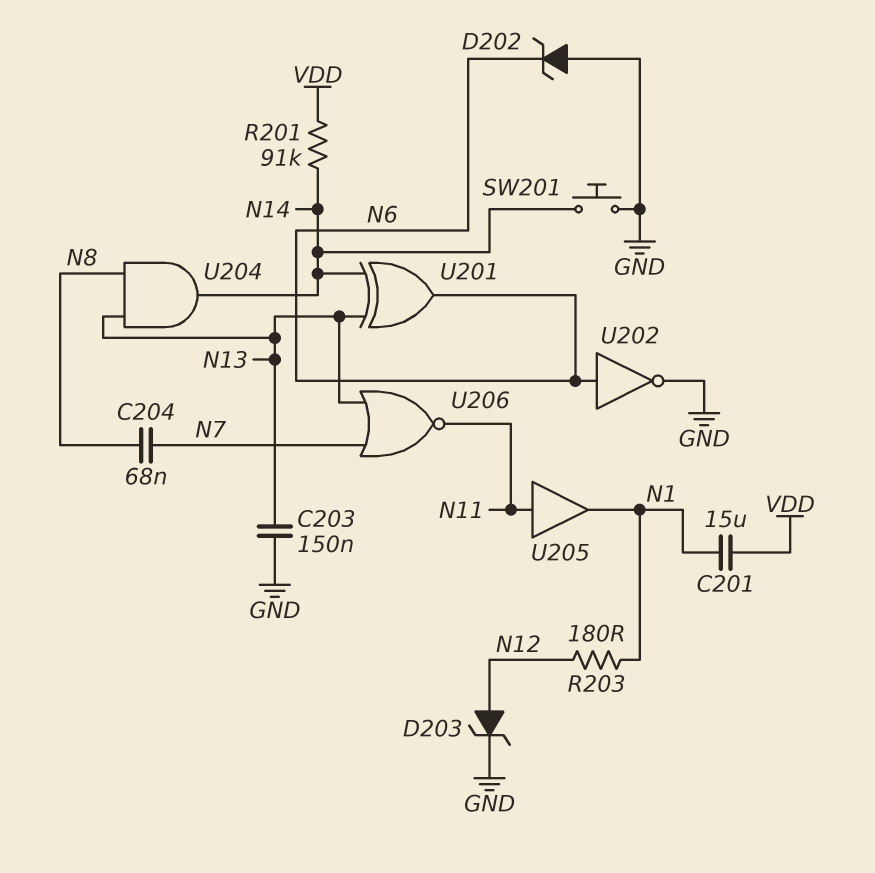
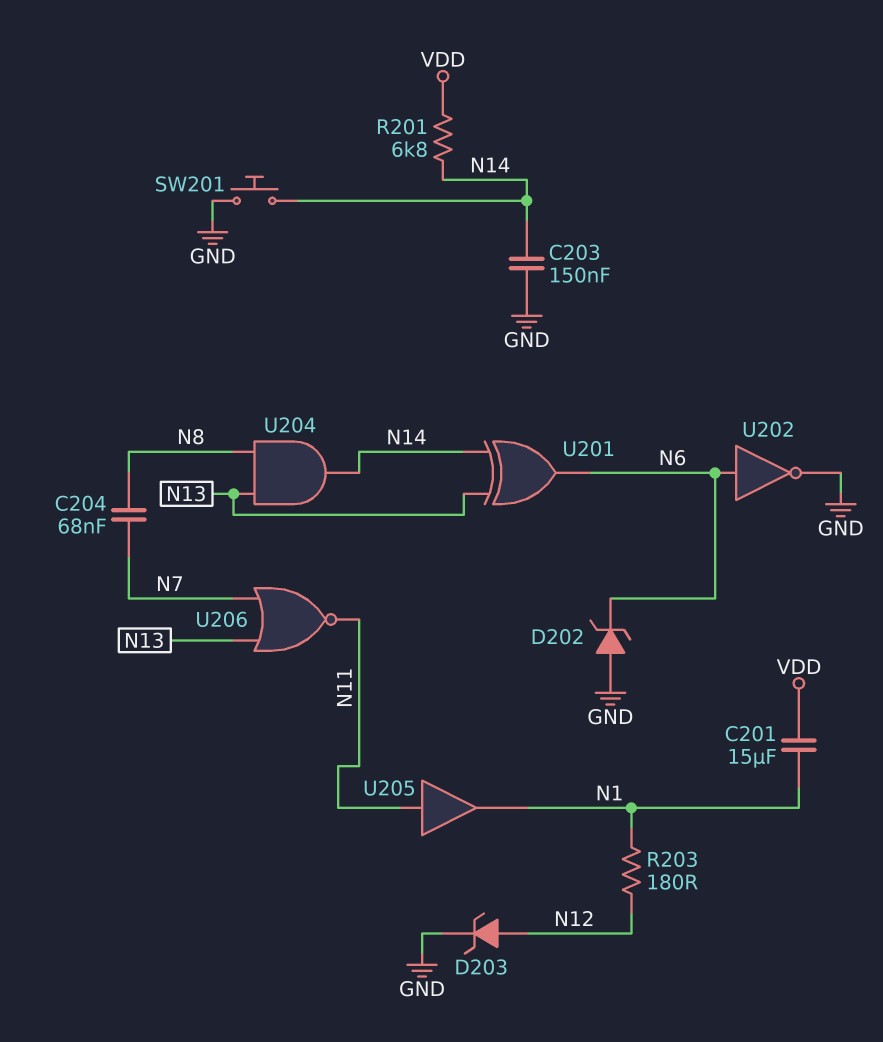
C203: 150nF (GND, N13) -> 150nF (GND, N14)
R201: 91k (N14, VDD) -> 6.8k (N14, VDD)

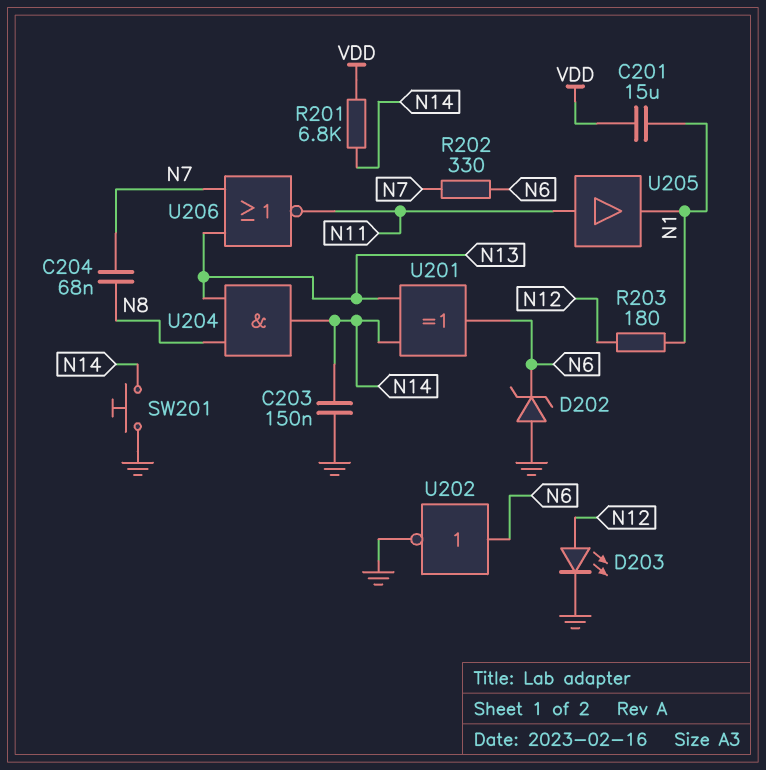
D203: zener (A N12, K GND) -> LED (A N12, K GND)
R202: none -> 330 (N6, N7)

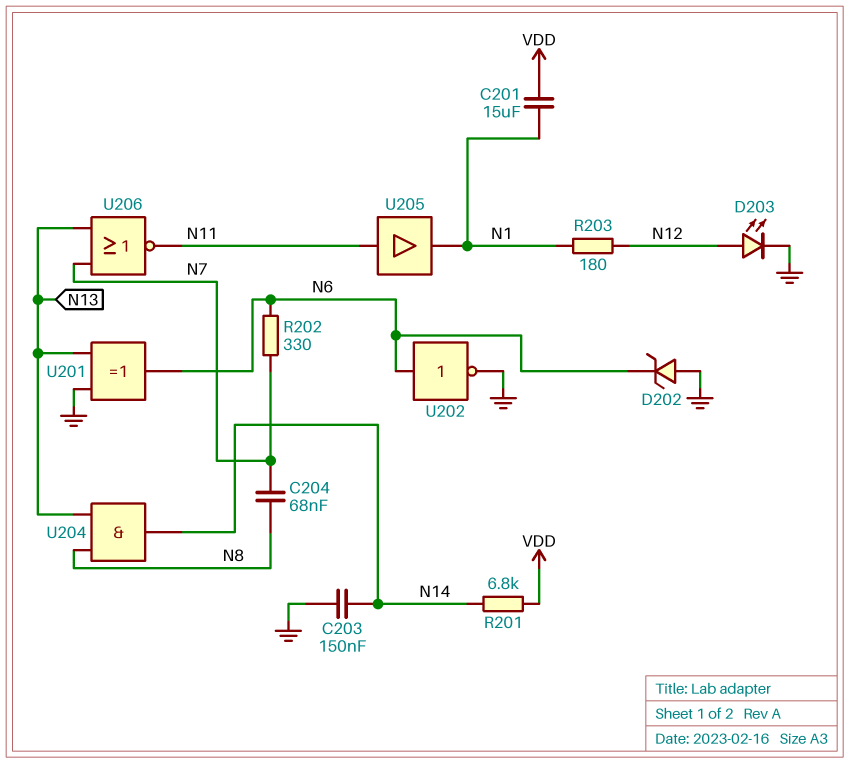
SW201: button (GND, N14) -> none
U201: XOR (in N13, in N14, out N6) -> XOR (in GND, in N13, out N6)

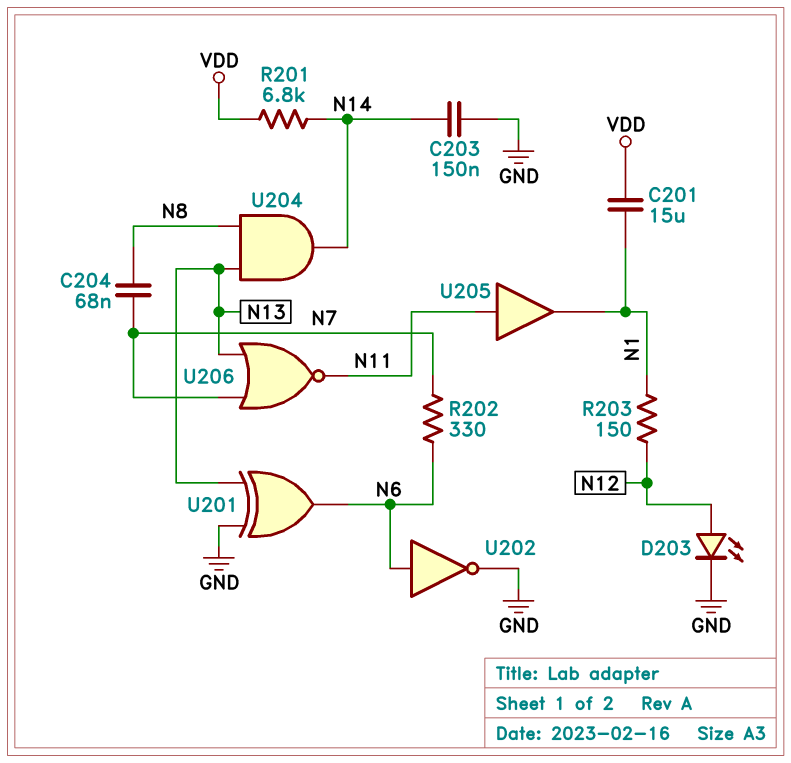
D202: zener (A GND, K N6) -> none
R203: 180 (N1, N12) -> 150 (N1, N12)

